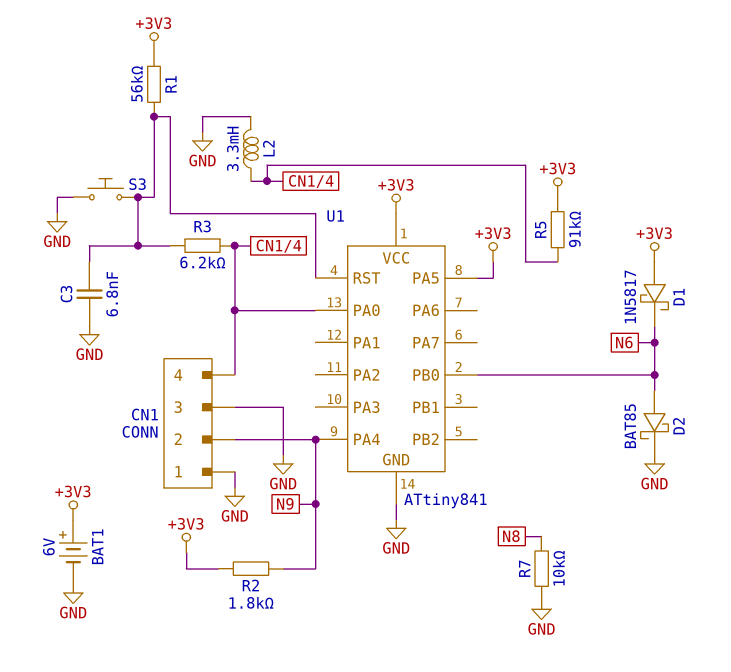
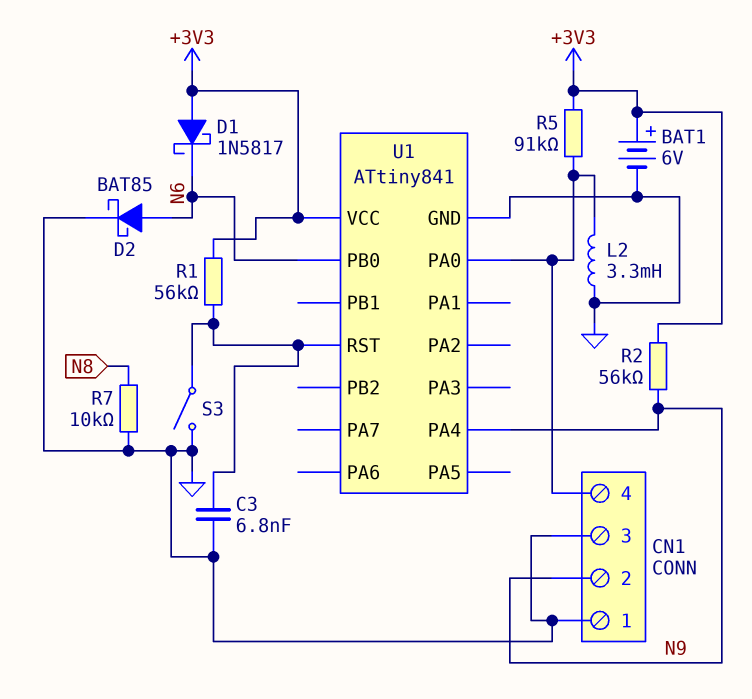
R2: 1.8k (+3V3, N9) -> 56k (+3V3, N9)
R3: 6.2k (CN1/4, U1/RST) -> none
S3: button (GND, U1/RST) -> switch (GND, U1/RST)
U1 pin PA5: +3V3 -> none

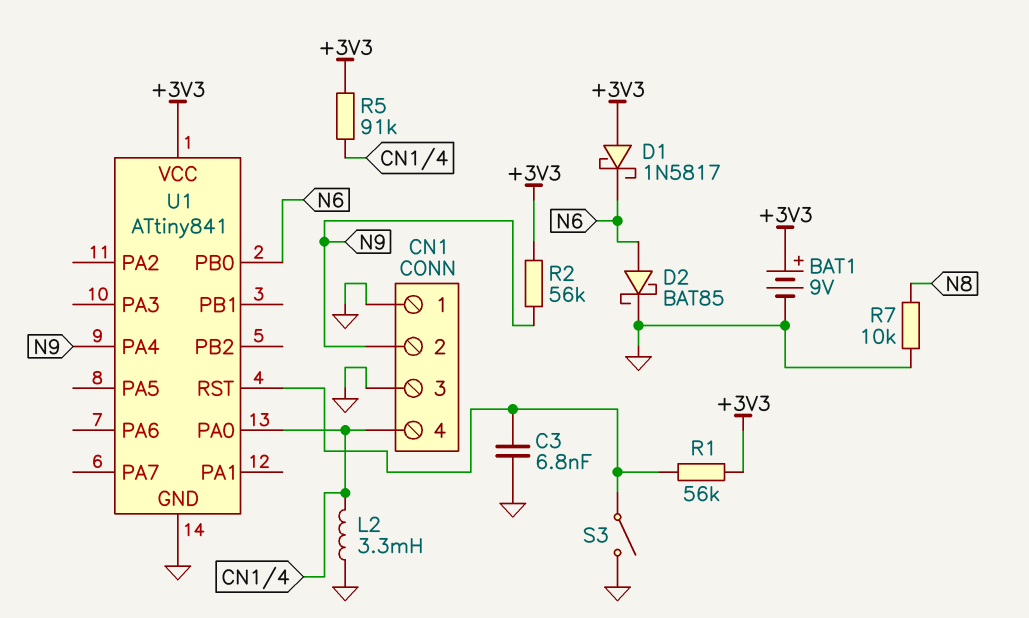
BAT1: 6V (plus +3V3, minus GND) -> 9V (plus +3V3, minus GND)

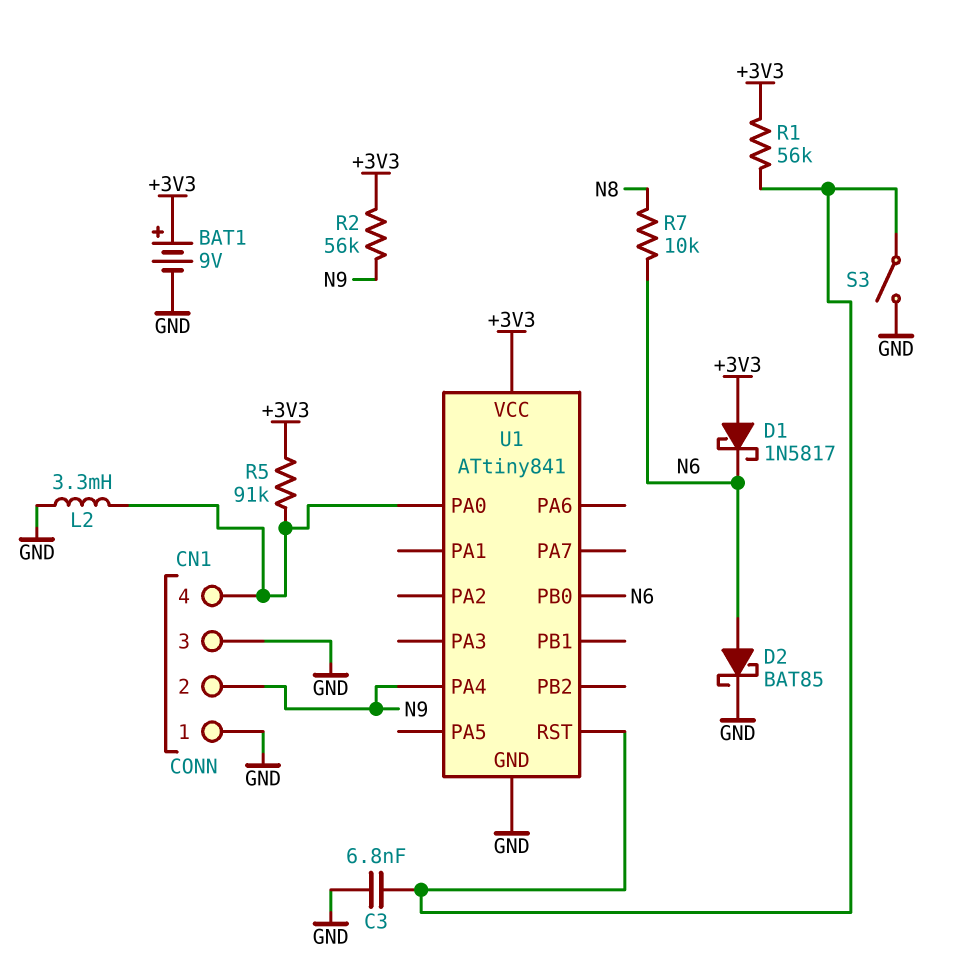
R7: 10k (GND, N8) -> 10k (N6, N8)

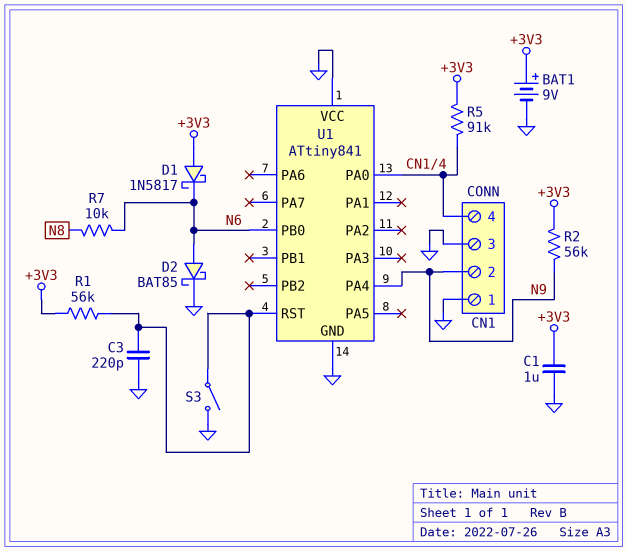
C1: none -> 1uF (+3V3, GND)
C3: 6.8nF (GND, U1/RST) -> 220pF (GND, U1/RST)
L2: 3.3mH (CN1/4, GND) -> none
U1 pin VCC: +3V3 -> GND

